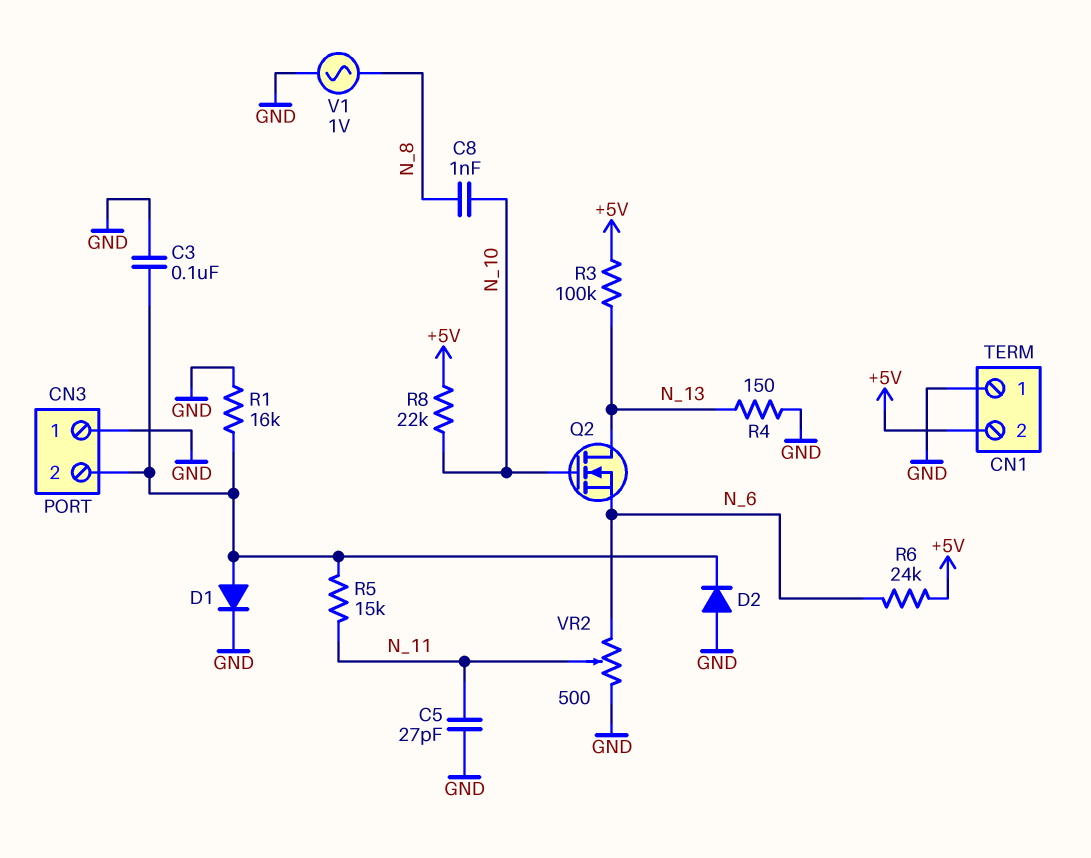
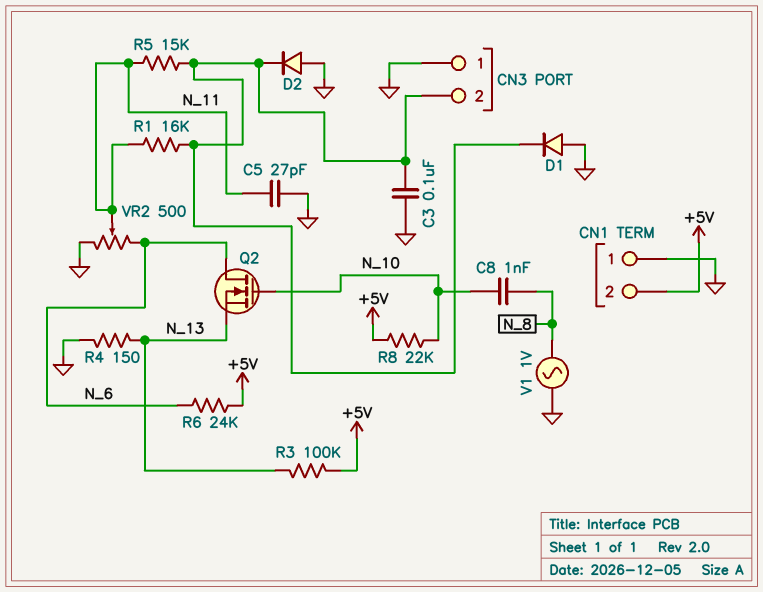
D1: diode (A CN3/2, K GND) -> diode (A GND, K CN3/2)
Q2: NMOS (G N_10, D N_13, S N_6) -> NMOS (G N_10, D N_6, S N_13)
R1: 16k (CN3/2, GND) -> 16k (CN3/2, N_11)

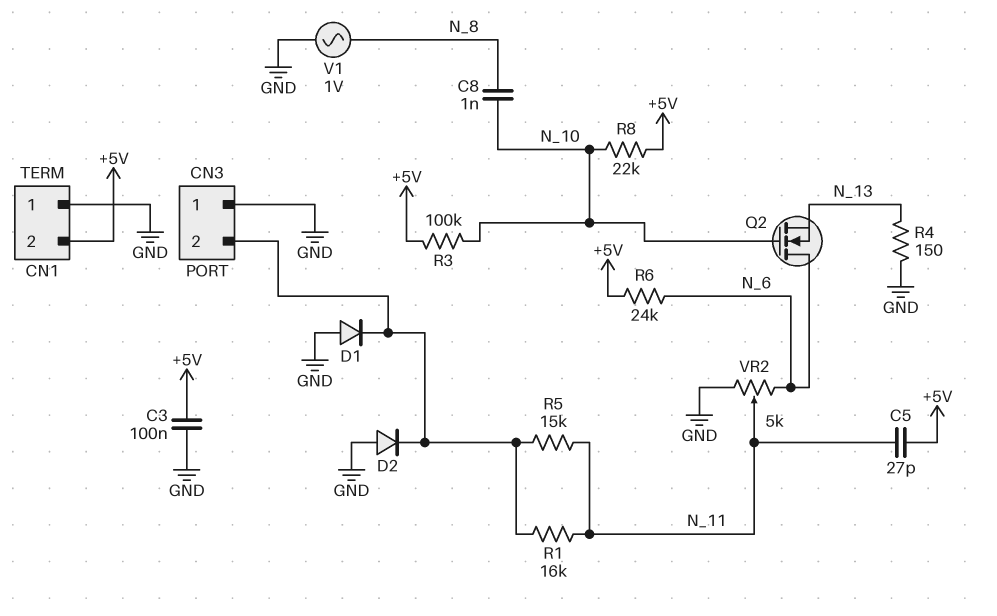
C3: 100nF (CN3/2, GND) -> 100nF (+5V, GND)
C5: 27pF (GND, N_11) -> 27pF (+5V, N_11)
R3: 100k (+5V, N_13) -> 100k (+5V, N_10)
VR2: 500 (GND, N_6, wiper N_11) -> 5k (GND, N_6, wiper N_11)

